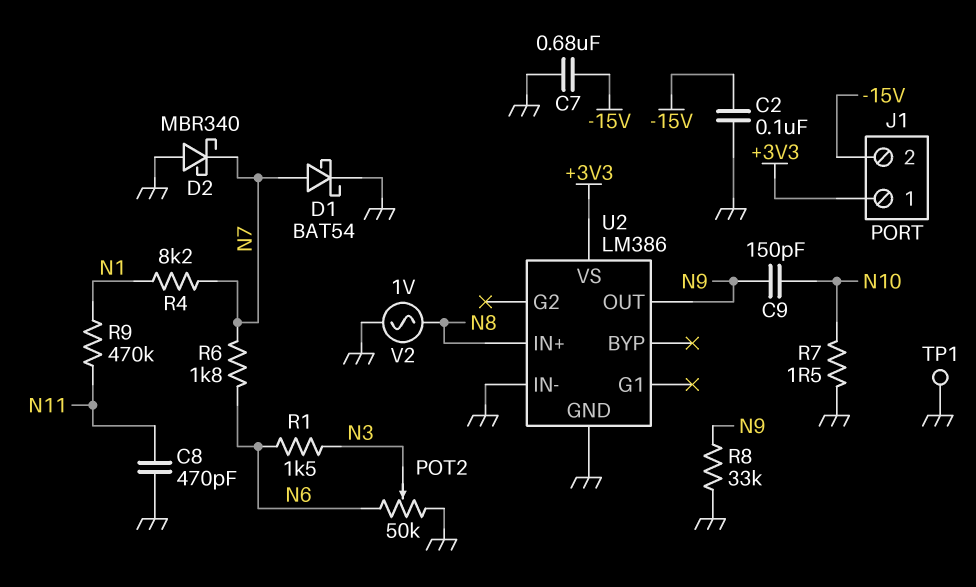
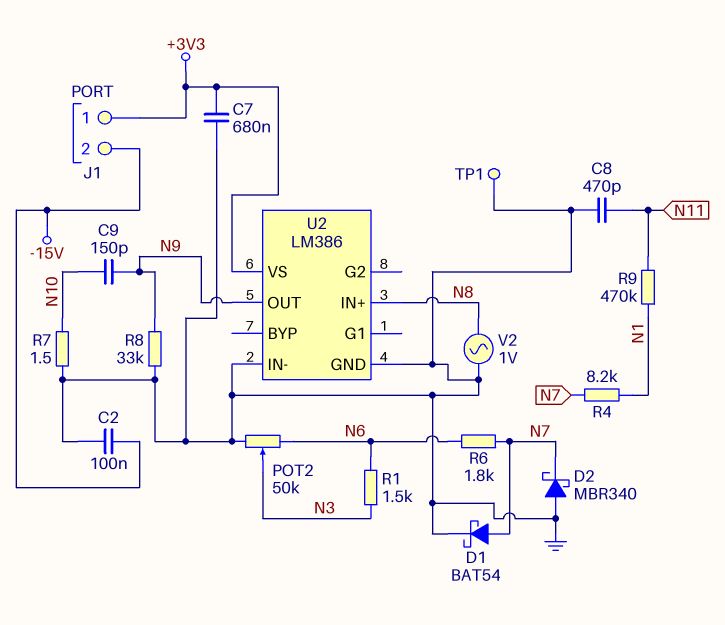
C7: 680nF (-15V, GND) -> 680nF (+3V3, GND)

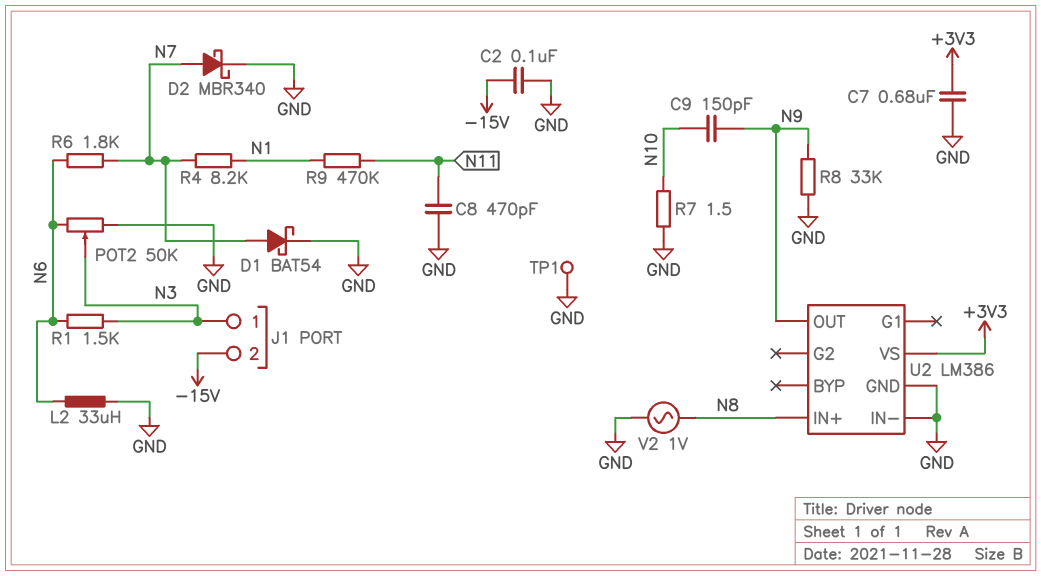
D2: schottky MBR340 (A GND, K N7) -> schottky MBR340 (A N7, K GND)
J1 pin 1: +3V3 -> N3
L2: none -> 33uH (GND, N6)

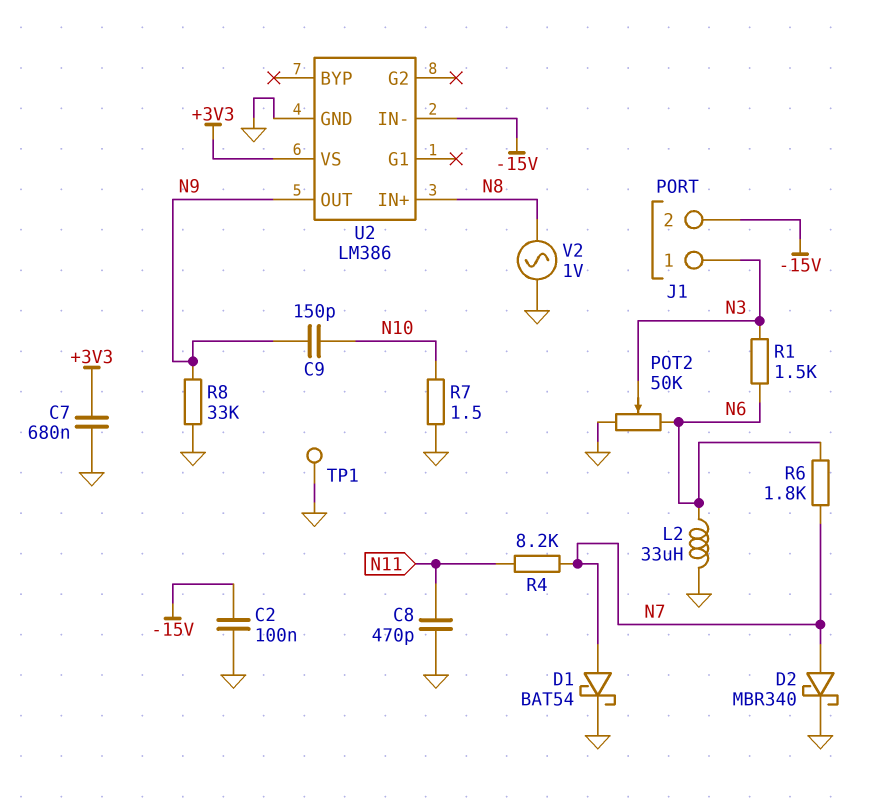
R4: 8.2k (N1, N7) -> 8.2k (N7, N11)
R9: 470k (N1, N11) -> none
U2 pin IN-: GND -> -15V

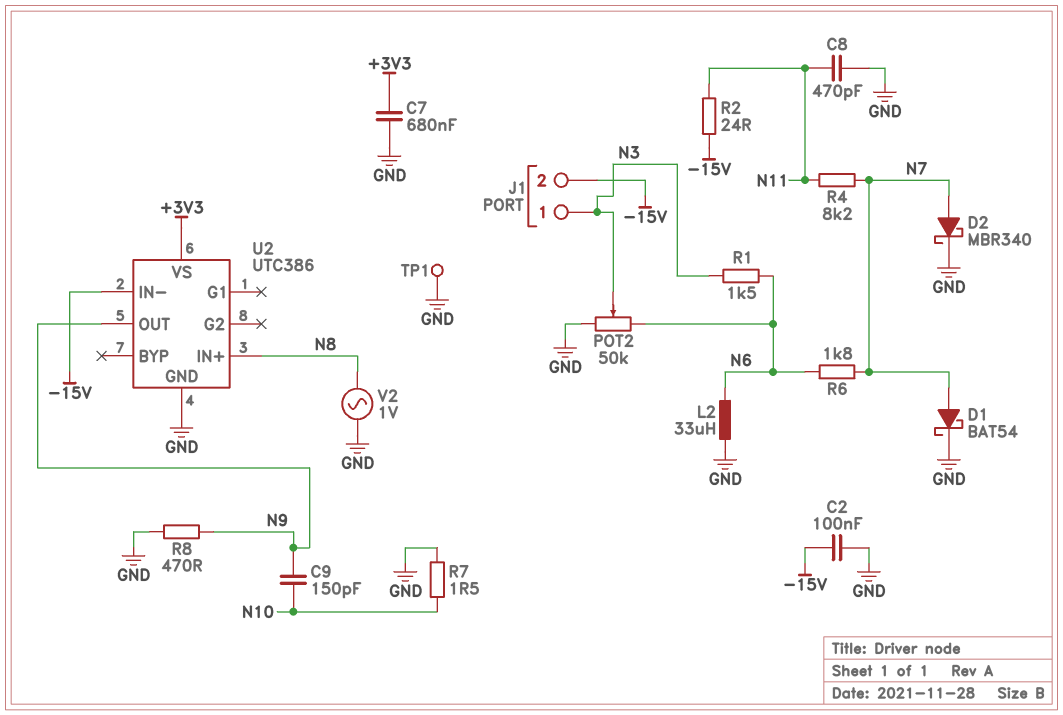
R2: none -> 24 (-15V, N11)
R8: 33k (GND, N9) -> 470 (GND, N9)
U2: LM386 -> UTC386

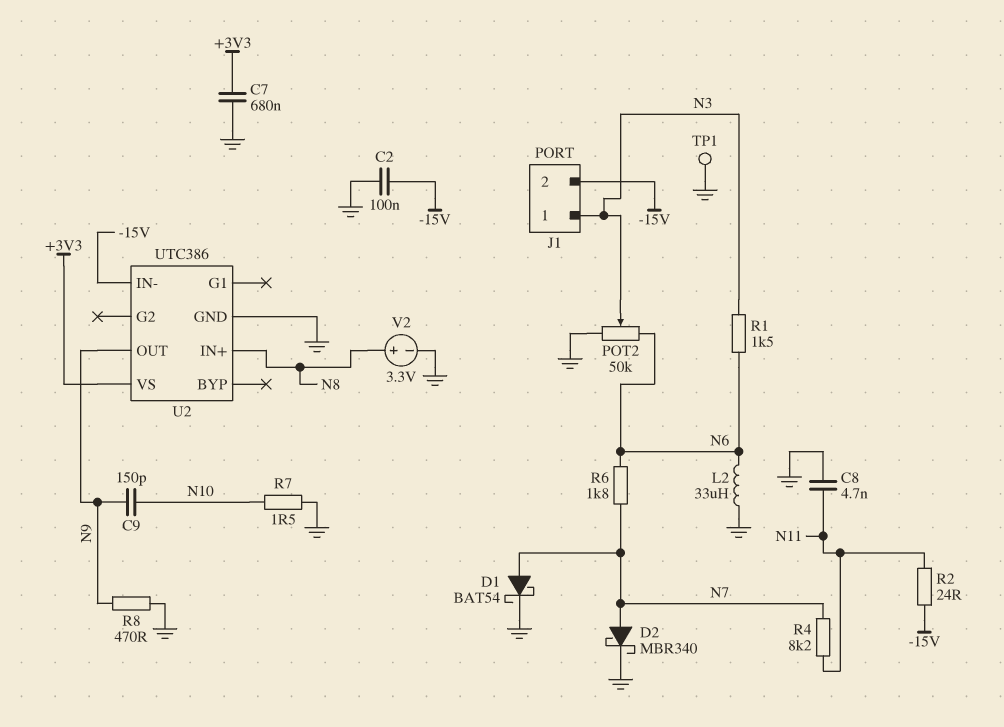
C8: 470pF (GND, N11) -> 4.7nF (GND, N11)
V2: AC 1V (GND, N8) -> 3.3V (plus N8, minus GND)

